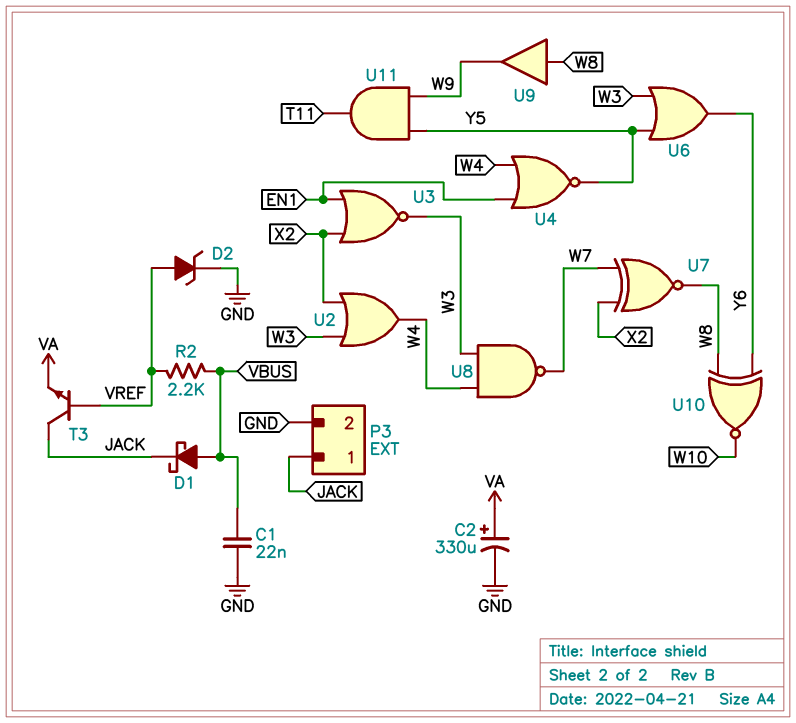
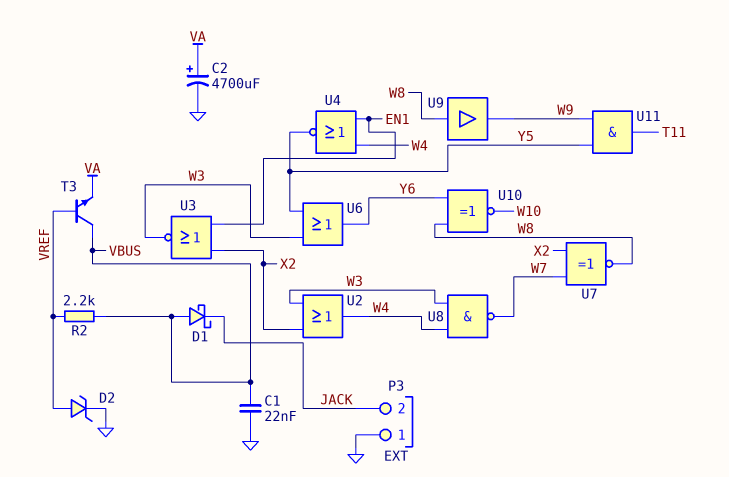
C2: 330uF (plus VA, minus GND) -> 4700uF (plus VA, minus GND)
P3 pin 1: JACK -> GND
P3 pin 2: GND -> JACK
T3: NPN (B VREF, C JACK, E VA) -> NPN (B VREF, C VBUS, E VA)

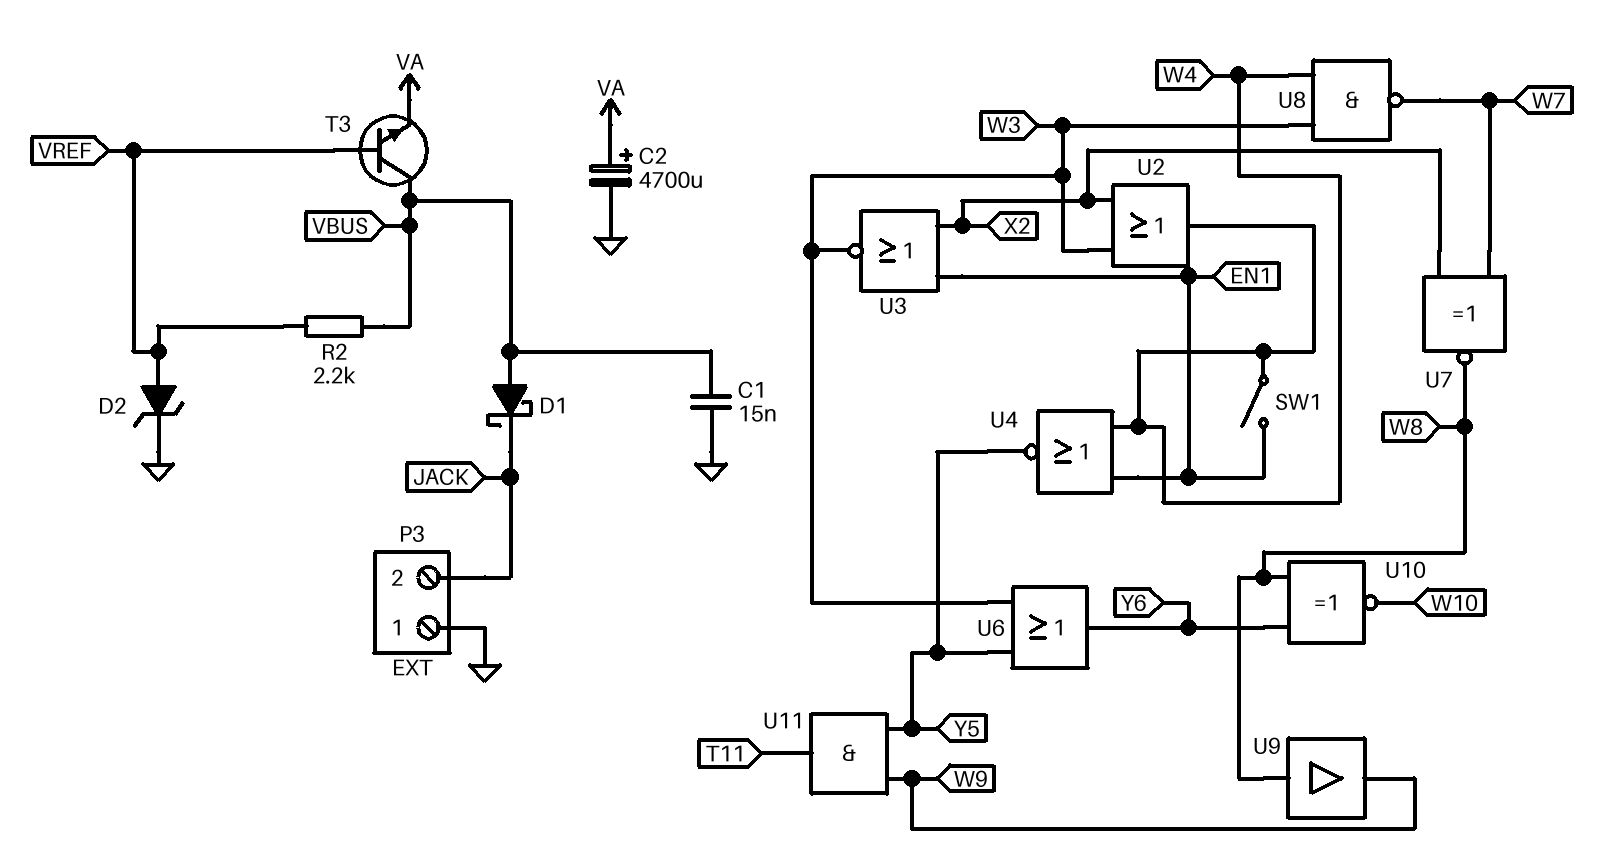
C1: 22nF (GND, VBUS) -> 15nF (GND, VBUS)
SW1: none -> switch (EN1, W4)

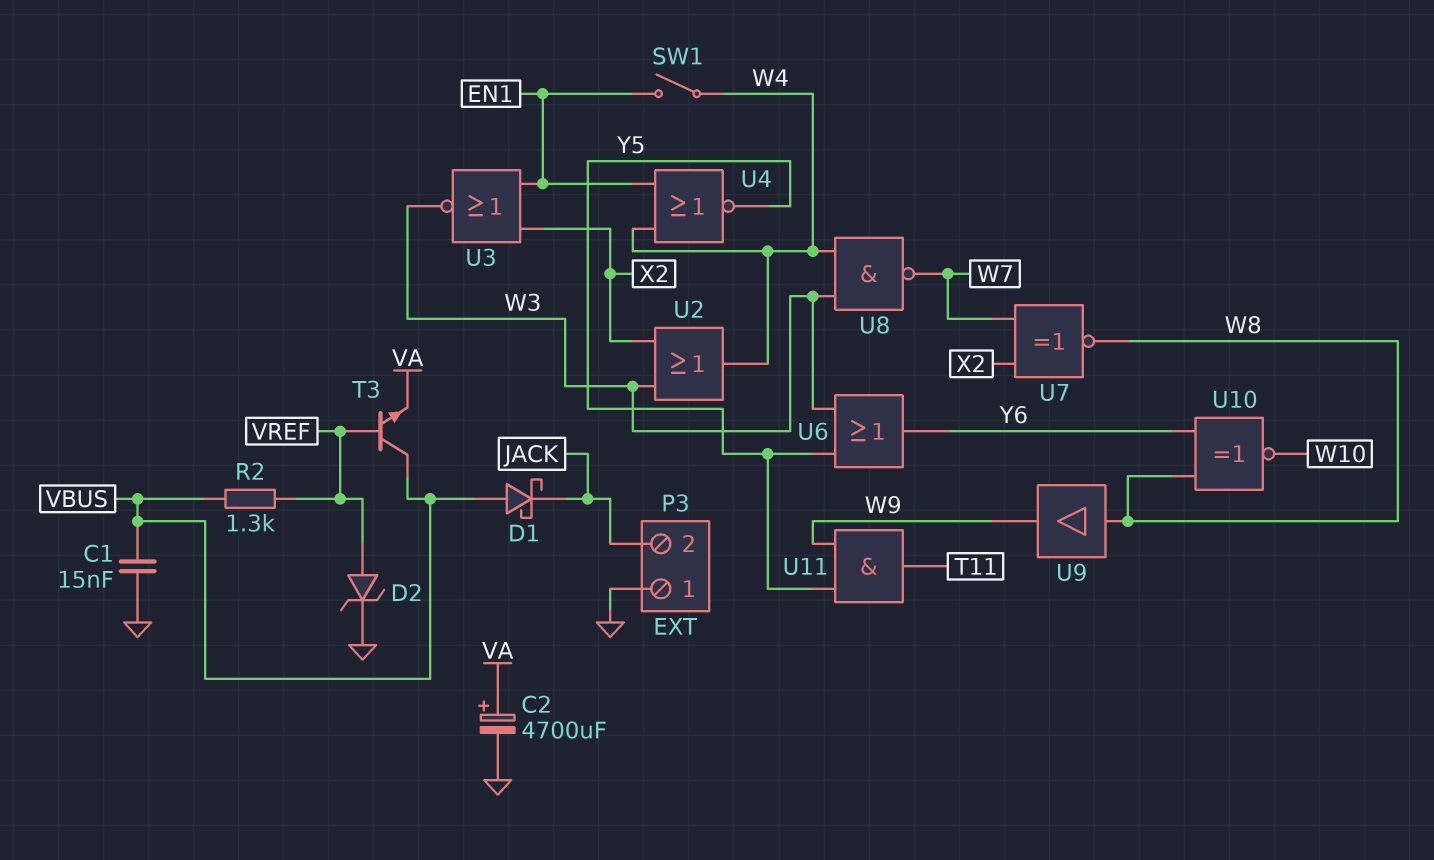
R2: 2.2k (VBUS, VREF) -> 1.3k (VBUS, VREF)

